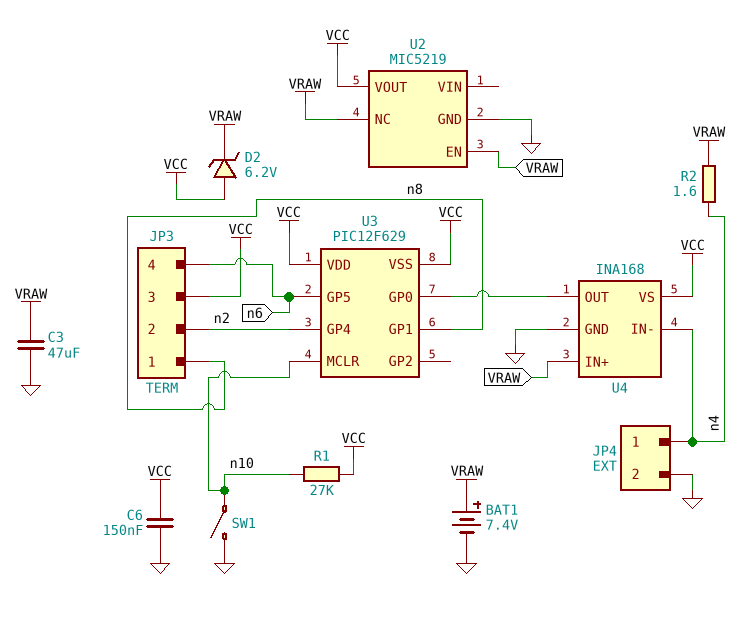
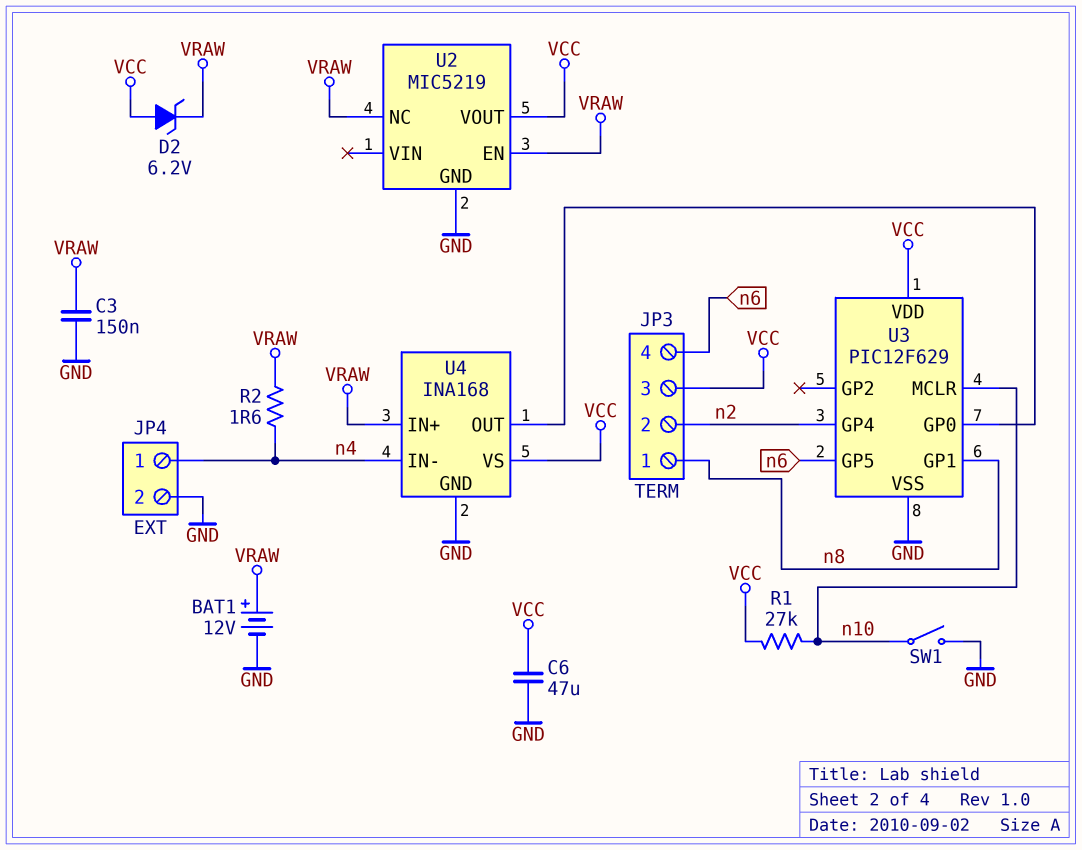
BAT1: 7.4V (plus VRAW, minus GND) -> 12V (plus VRAW, minus GND)
C3: 47uF (GND, VRAW) -> 150nF (GND, VRAW)
C6: 150nF (GND, VCC) -> 47uF (GND, VCC)
U3 pin VSS: VCC -> GND

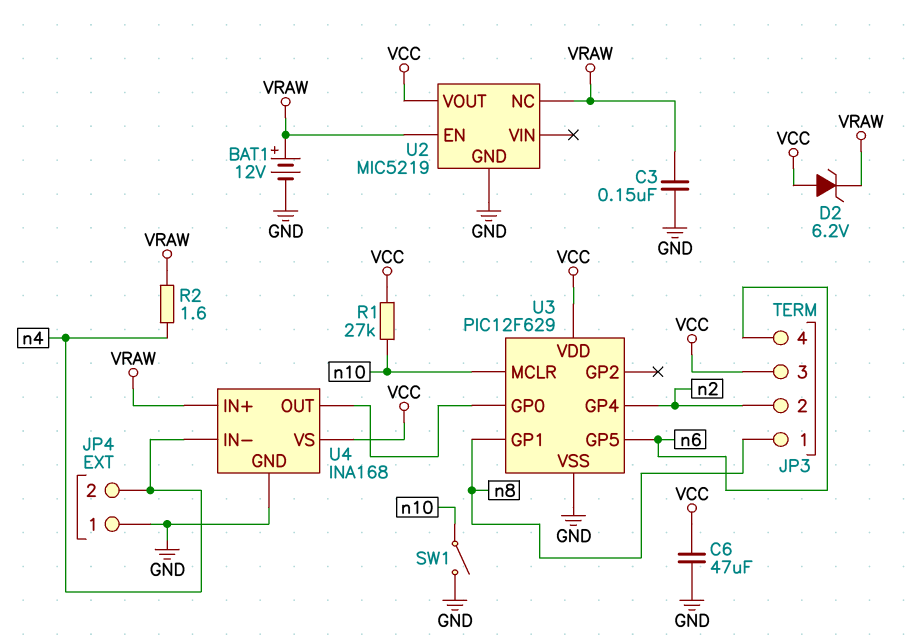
JP4 pin 1: n4 -> GND
JP4 pin 2: GND -> n4

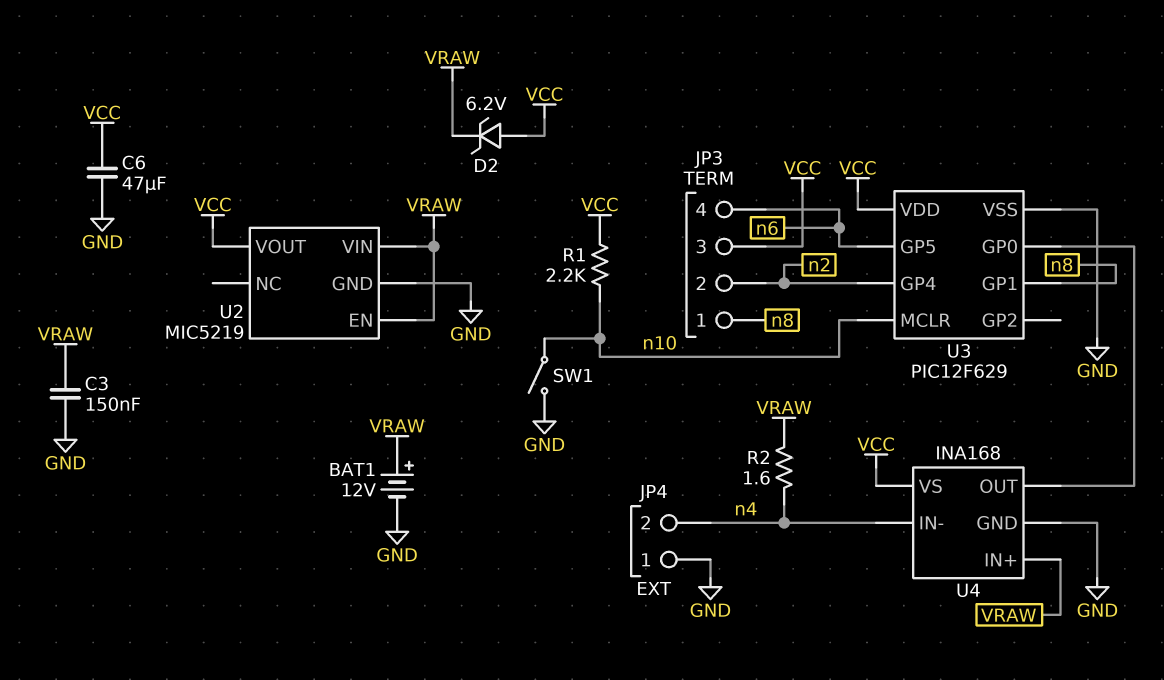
R1: 27k (VCC, n10) -> 2.2k (VCC, n10)
U2 pin NC: VRAW -> none
U2 pin VIN: none -> VRAW

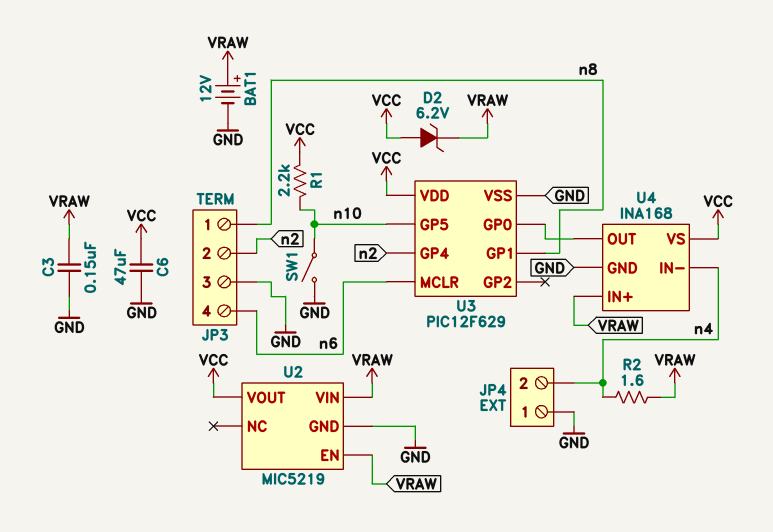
JP3 pin 3: VCC -> GND
U3 pin GP5: n6 -> n10
U3 pin MCLR: n10 -> n6

